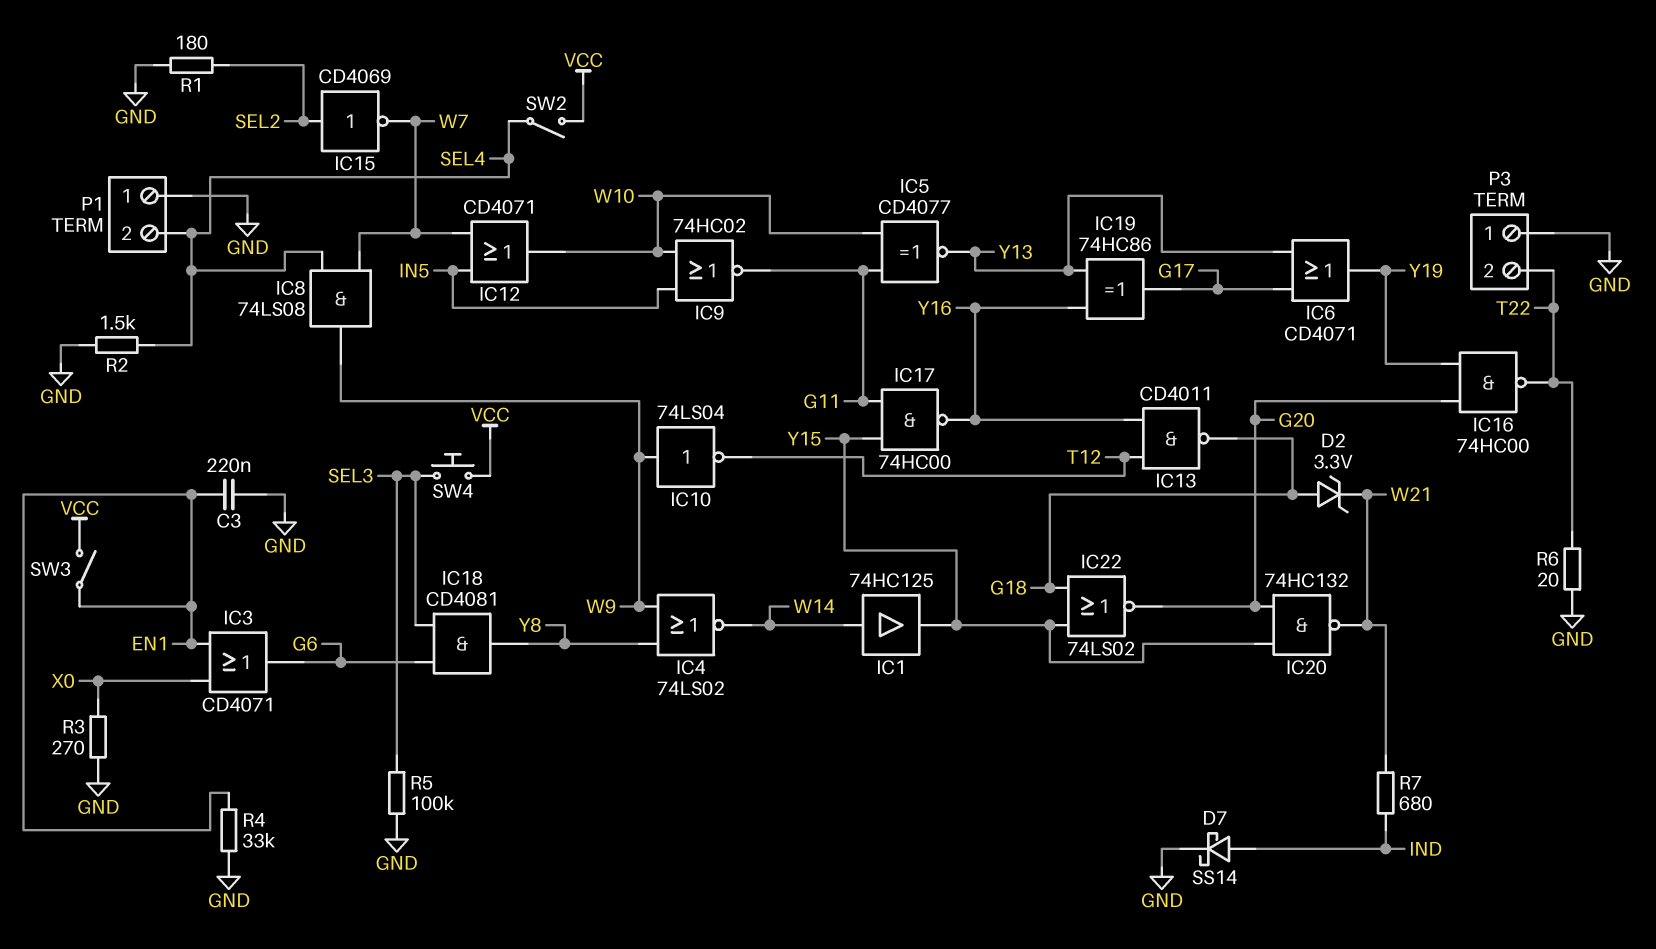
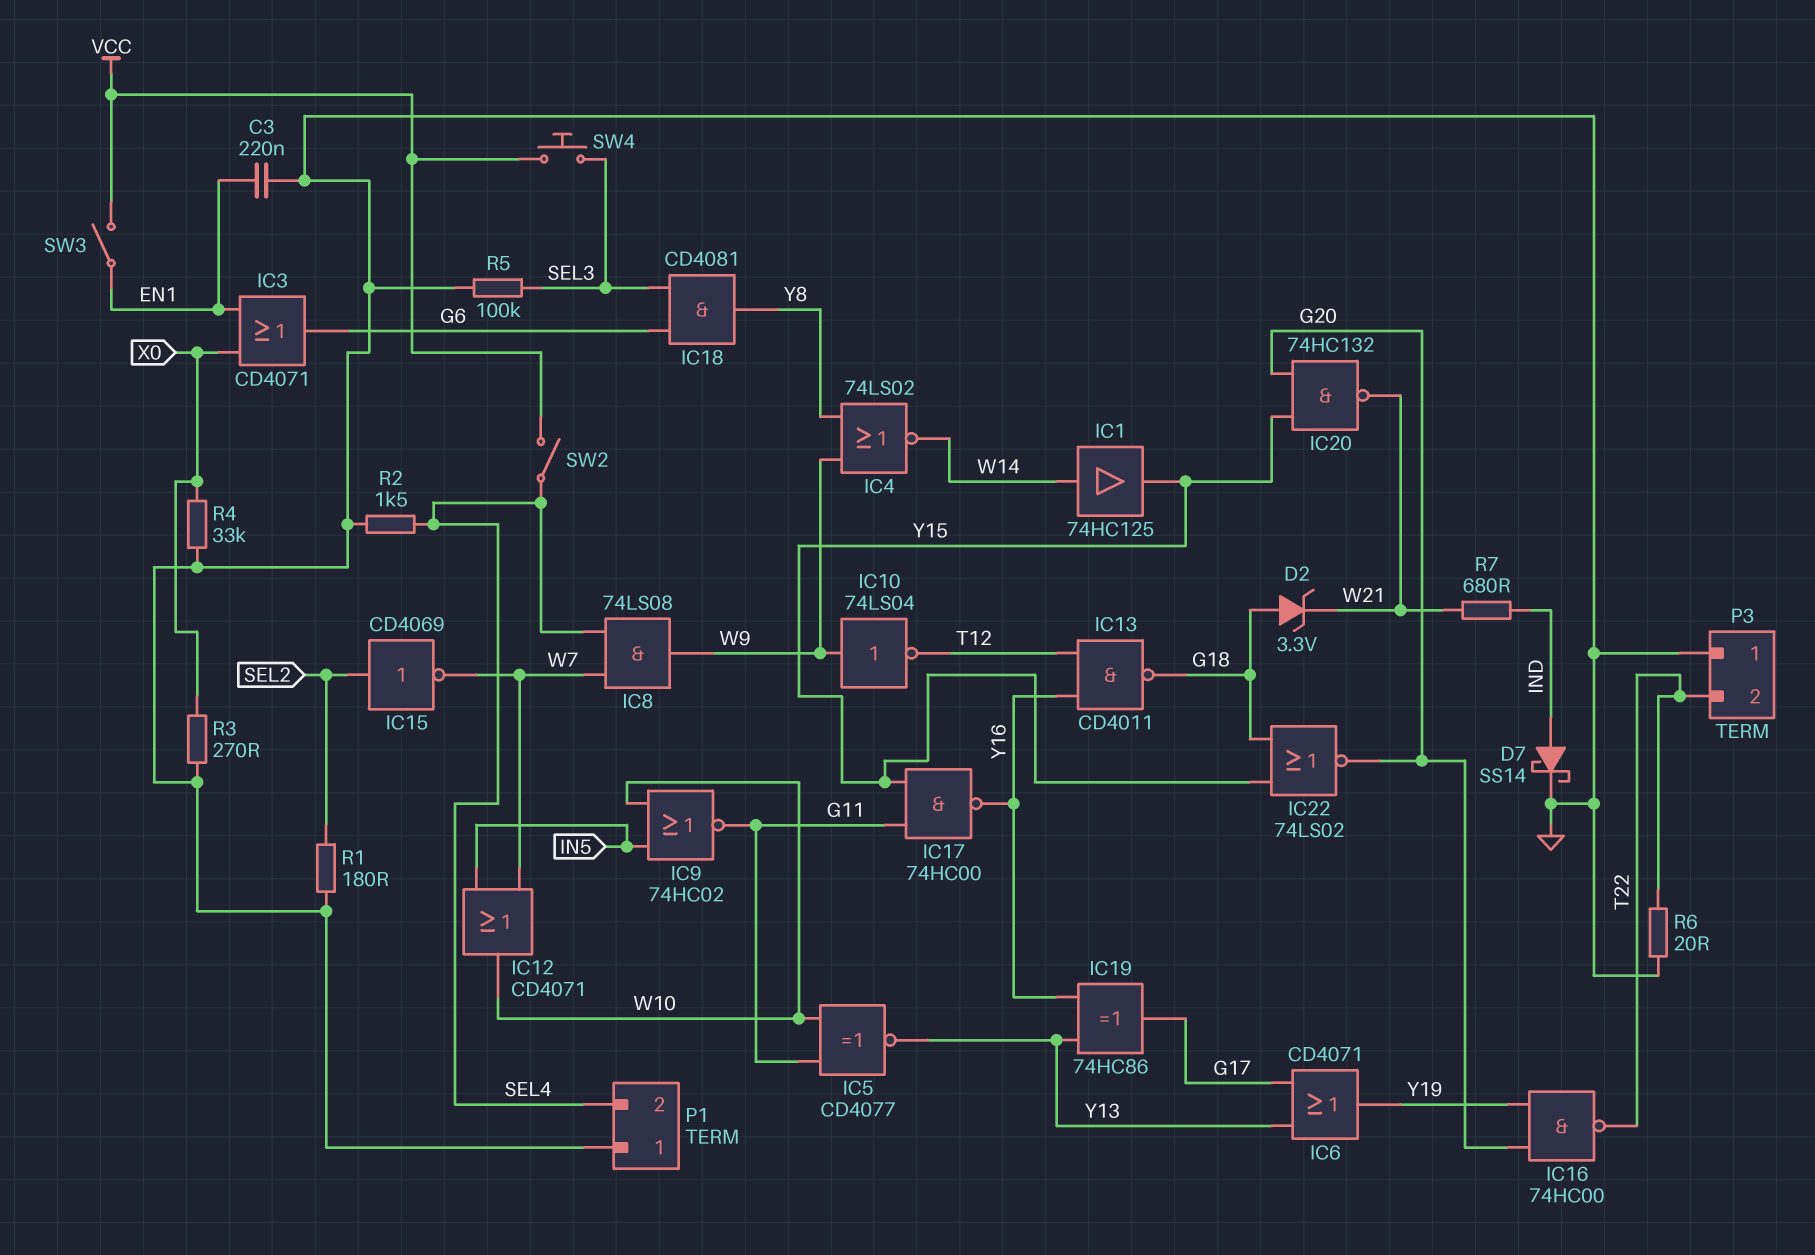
R4: 33k (EN1, GND) -> 33k (GND, X0)

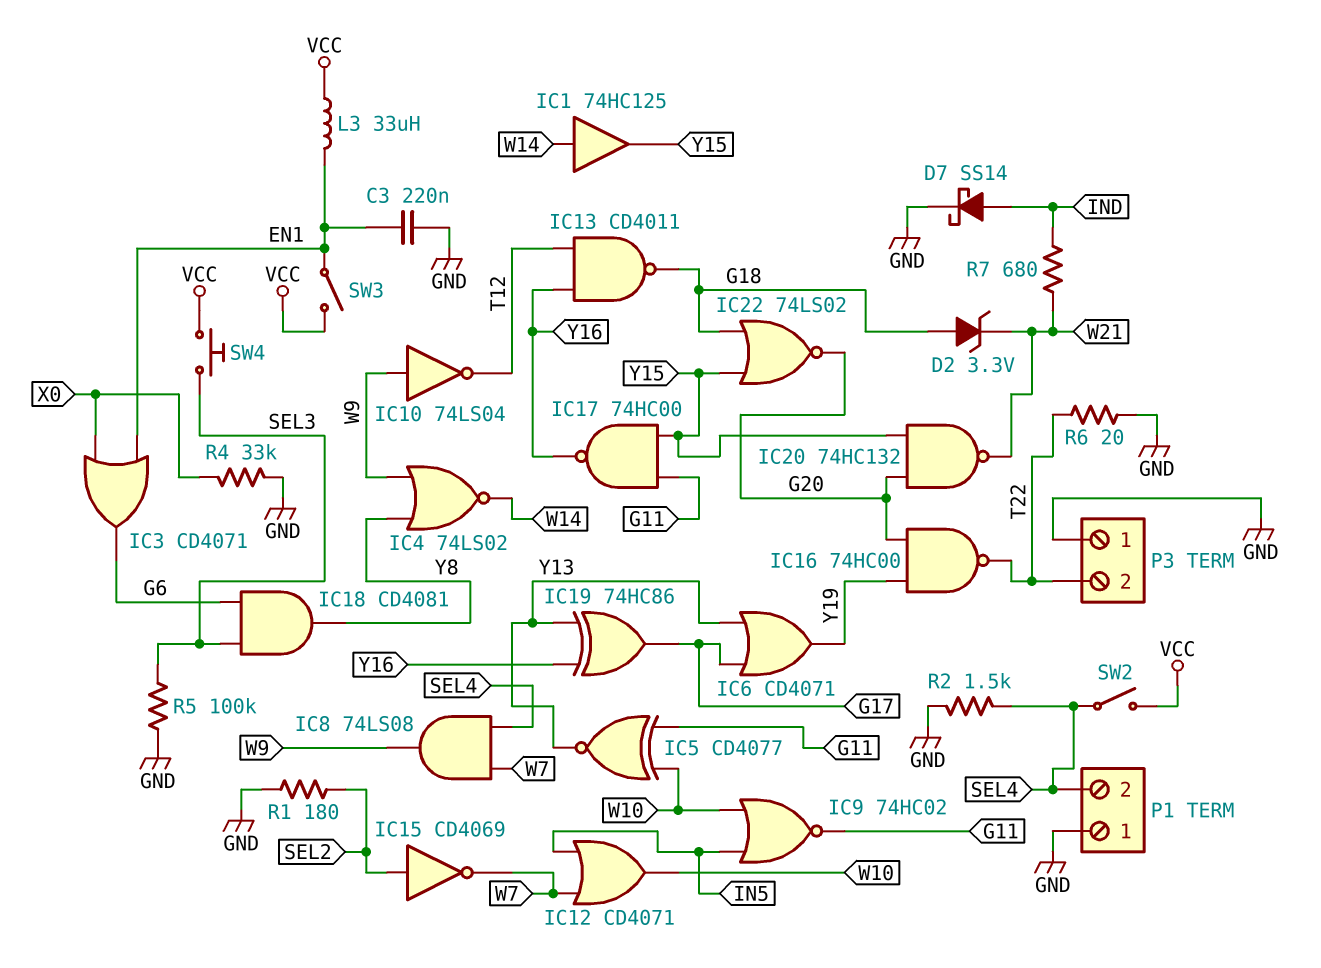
L3: none -> 33uH (EN1, VCC)
R3: 270 (GND, X0) -> none

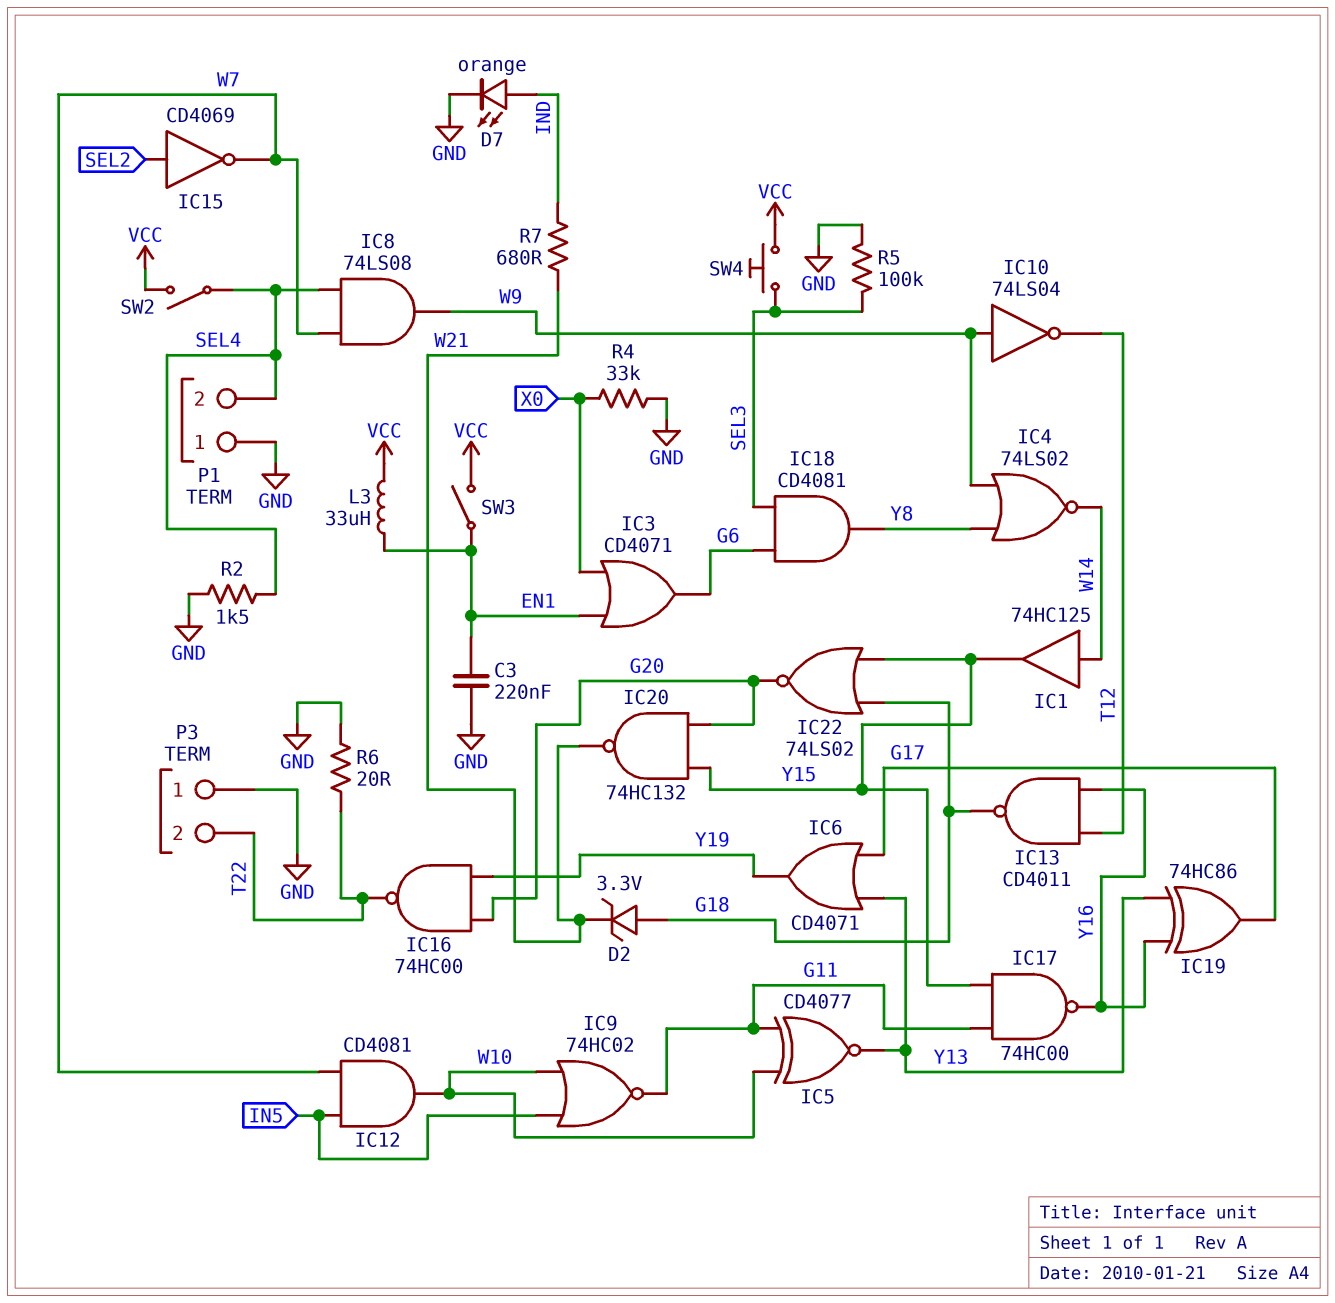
D7: schottky SS14 (A IND, K GND) -> LED orange (A IND, K GND)
IC12: OR CD4071 (in IN5, in W7, out W10) -> AND CD4081 (in IN5, in W7, out W10)
R1: 180 (GND, SEL2) -> none

